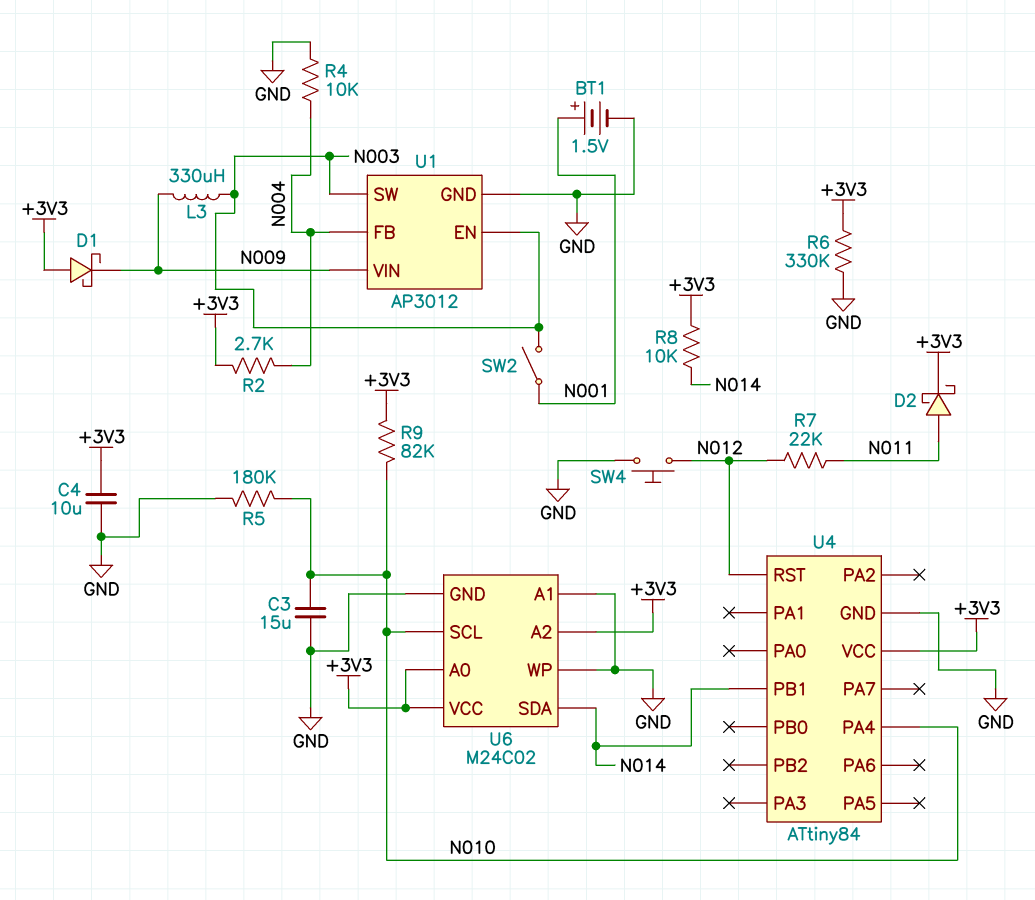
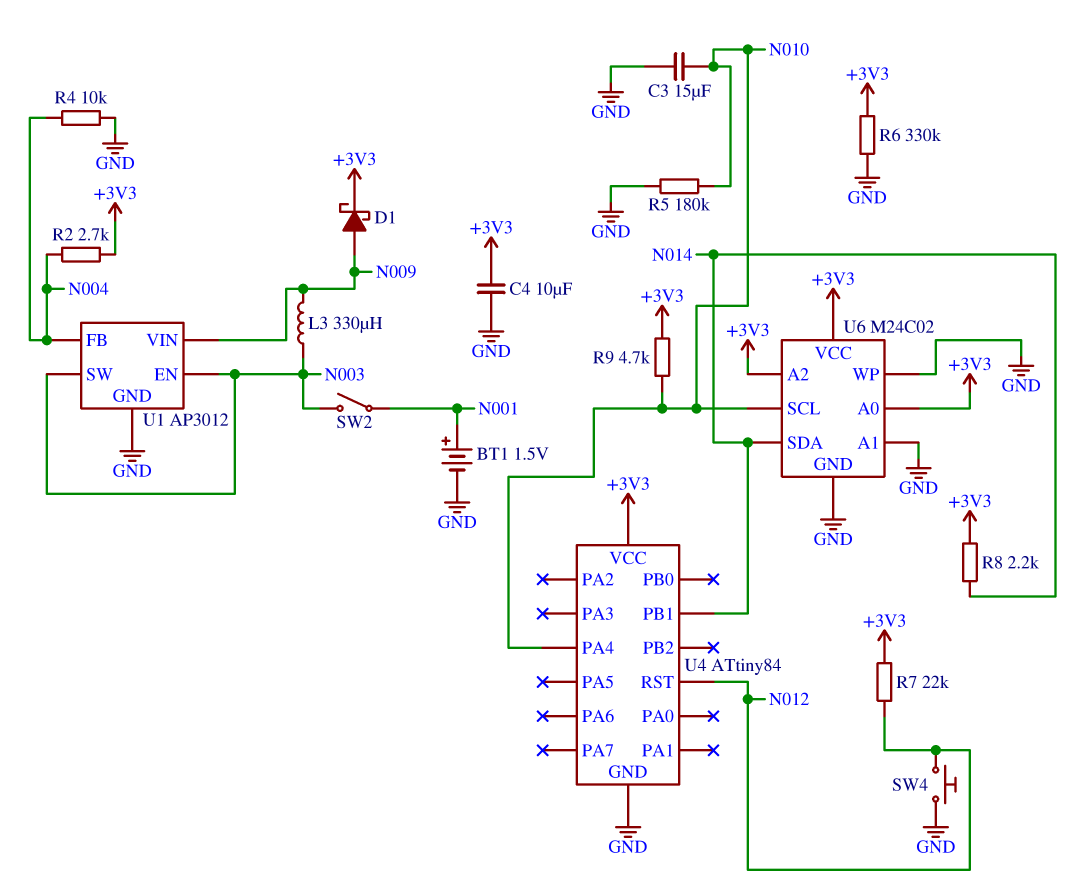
D1: schottky (A +3V3, K N009) -> schottky (A N009, K +3V3)
D2: schottky (A N011, K +3V3) -> none
R7: 22k (N011, N012) -> 22k (+3V3, N012)
R8: 10k (+3V3, N014) -> 2.2k (+3V3, N014)
R9: 82k (+3V3, N010) -> 4.7k (+3V3, N010)

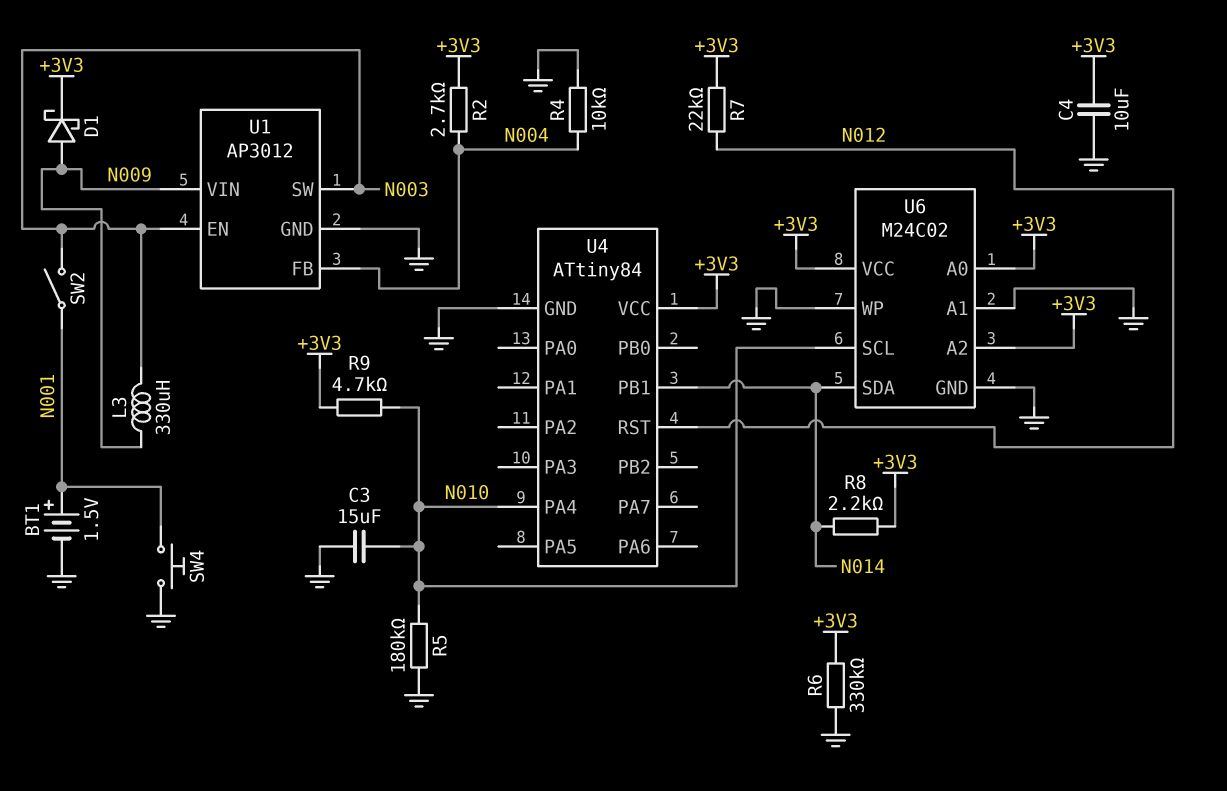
SW4: button (GND, N012) -> button (GND, N001)

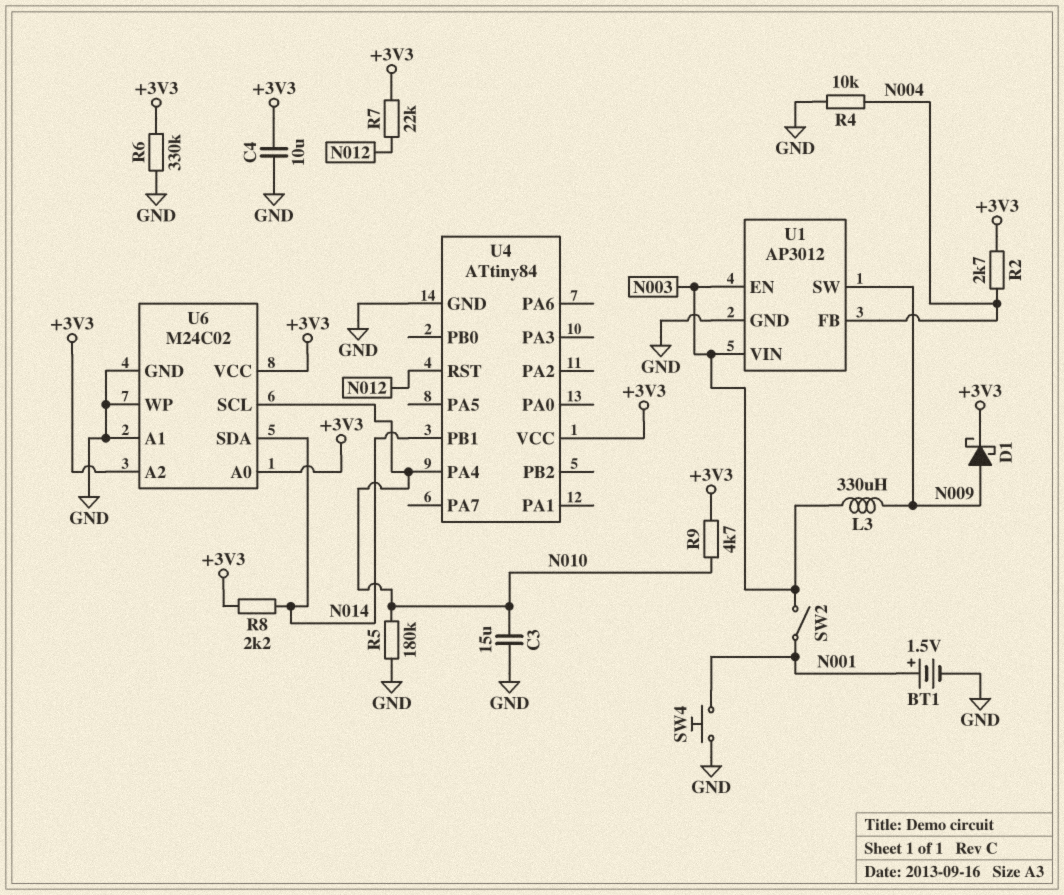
U1 pin SW: N003 -> N009
U1 pin VIN: N009 -> N003

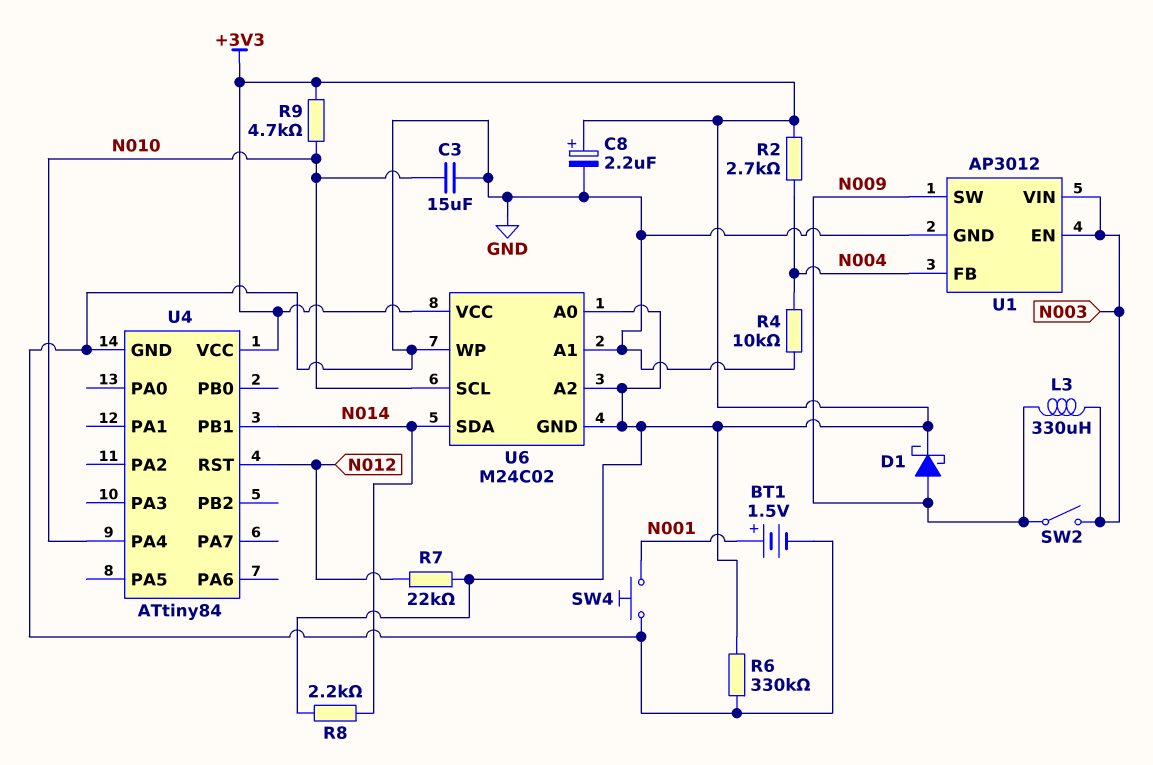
C4: 10uF (+3V3, GND) -> none
C8: none -> 2.2uF (plus +3V3, minus GND)
R5: 180k (GND, N010) -> none
SW2: switch (N001, N003) -> switch (N003, N009)
U6 pin GND: GND -> +3V3

